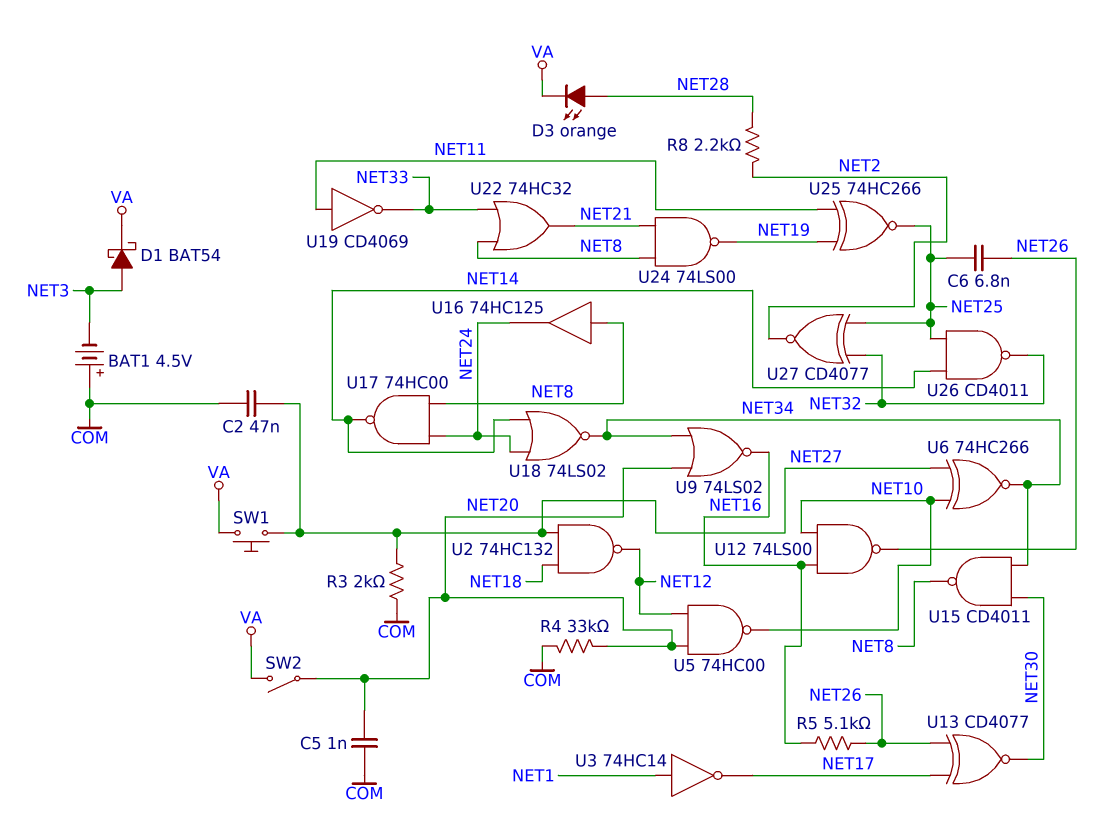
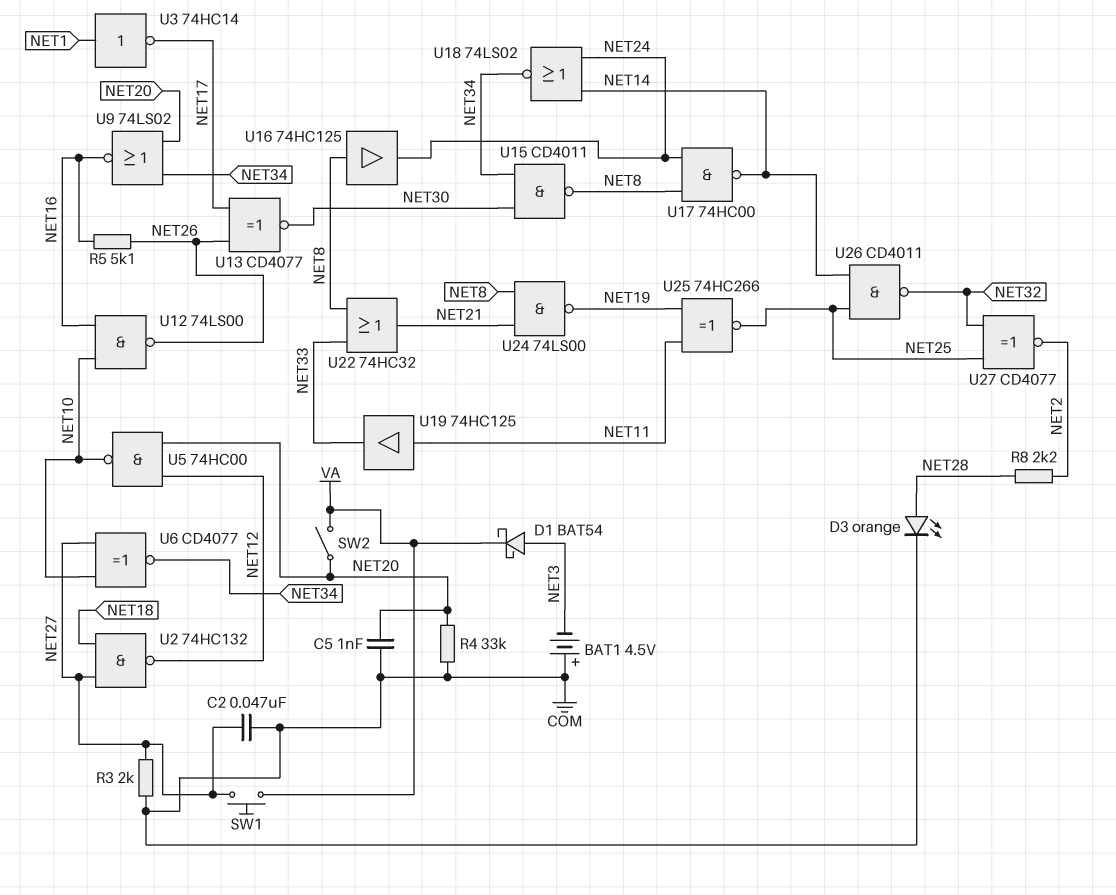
C6: 6.8nF (NET25, NET26) -> none
D3: LED orange (A NET28, K VA) -> LED orange (A NET28, K COM)
U6: XNOR 74HC266 (in NET10, in NET27, out NET34) -> XNOR CD4077 (in NET10, in NET27, out NET34)
U19: NOT CD4069 (in NET11, out NET33) -> buffer 74HC125 (in NET11, out NET33)

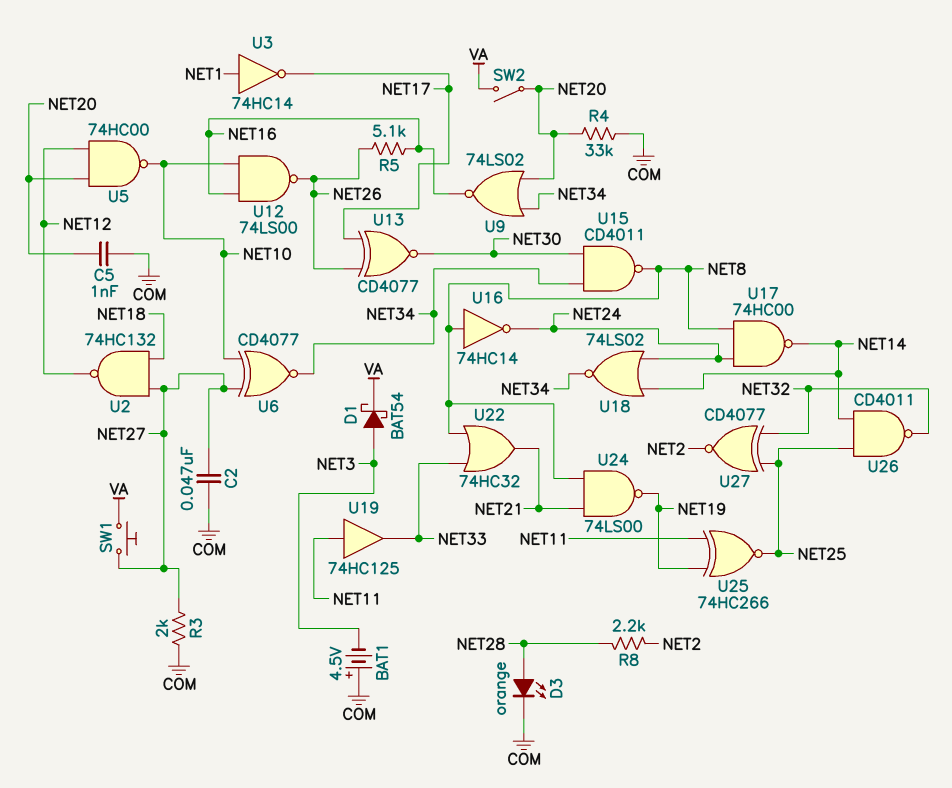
U16: buffer 74HC125 (in NET8, out NET24) -> NOT 74HC14 (in NET8, out NET24)

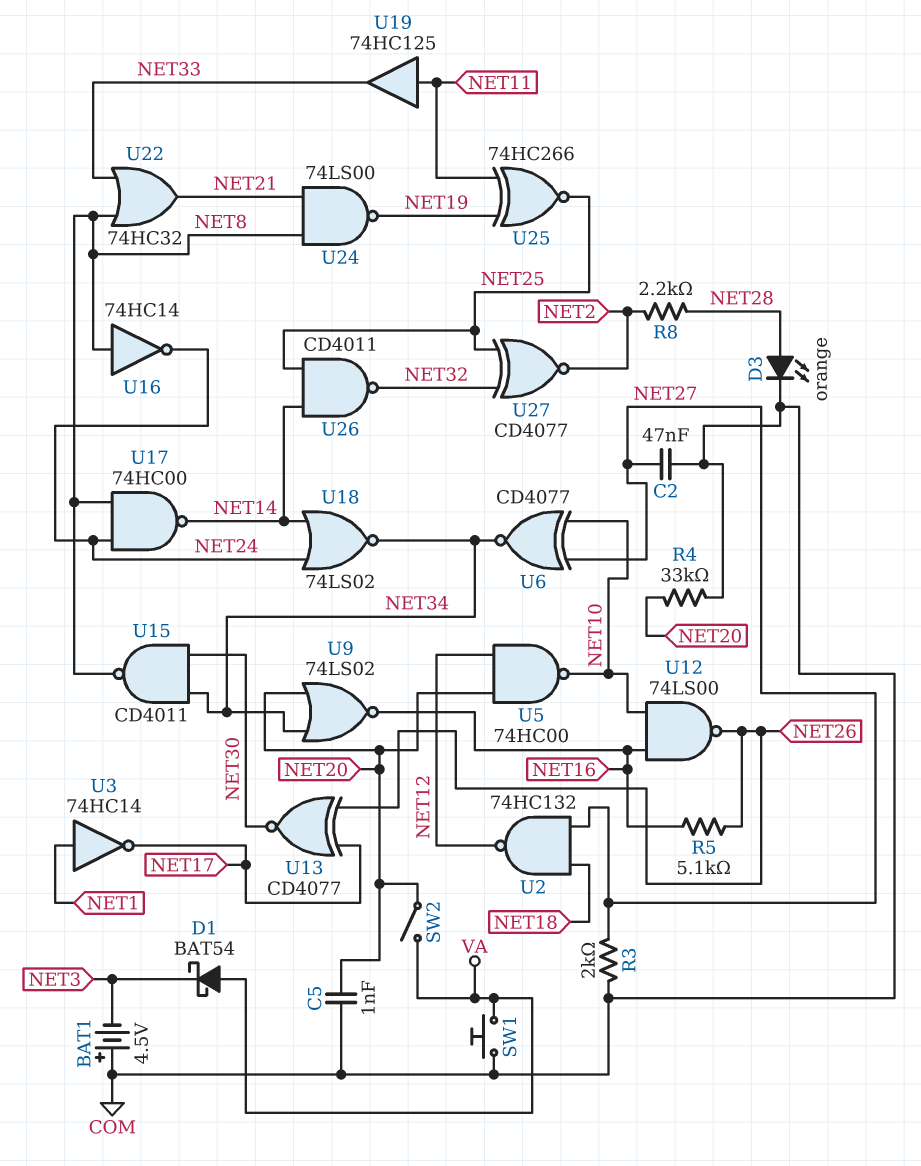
D1: schottky BAT54 (A NET3, K VA) -> schottky BAT54 (A VA, K NET3)
SW1: button (NET27, VA) -> button (COM, VA)

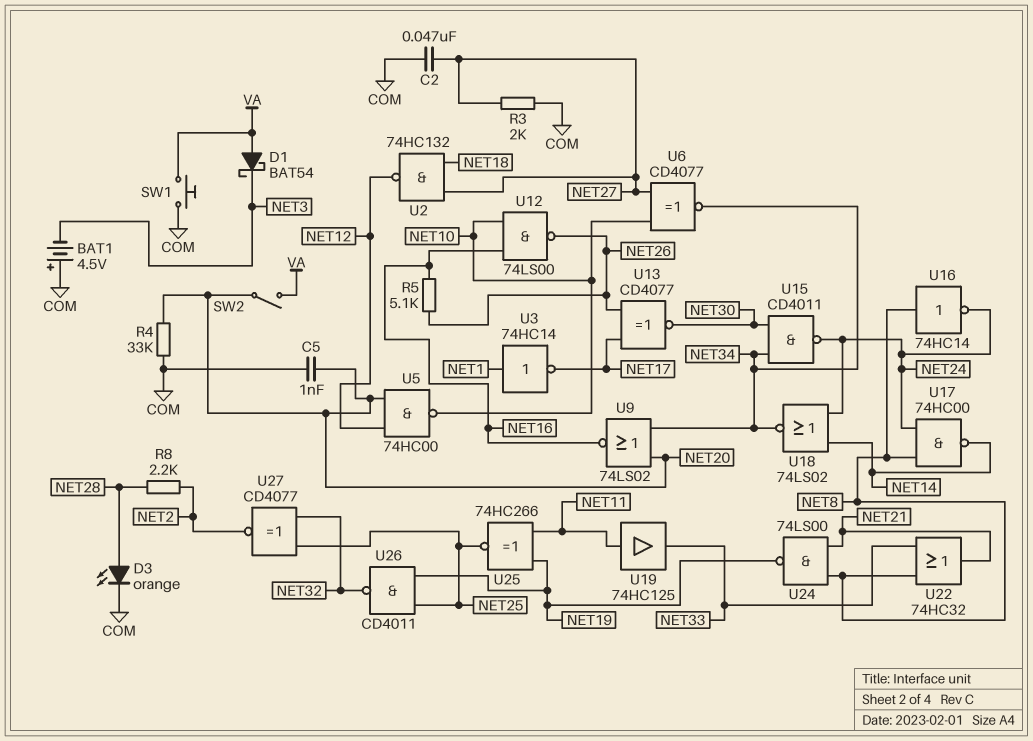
U15: NAND CD4011 (in NET30, in NET34, out NET8) -> NAND CD4011 (in NET30, in NET34, out NET24)
U26: NAND CD4011 (in NET14, in NET25, out NET32) -> NAND CD4011 (in NET19, in NET25, out NET32)

